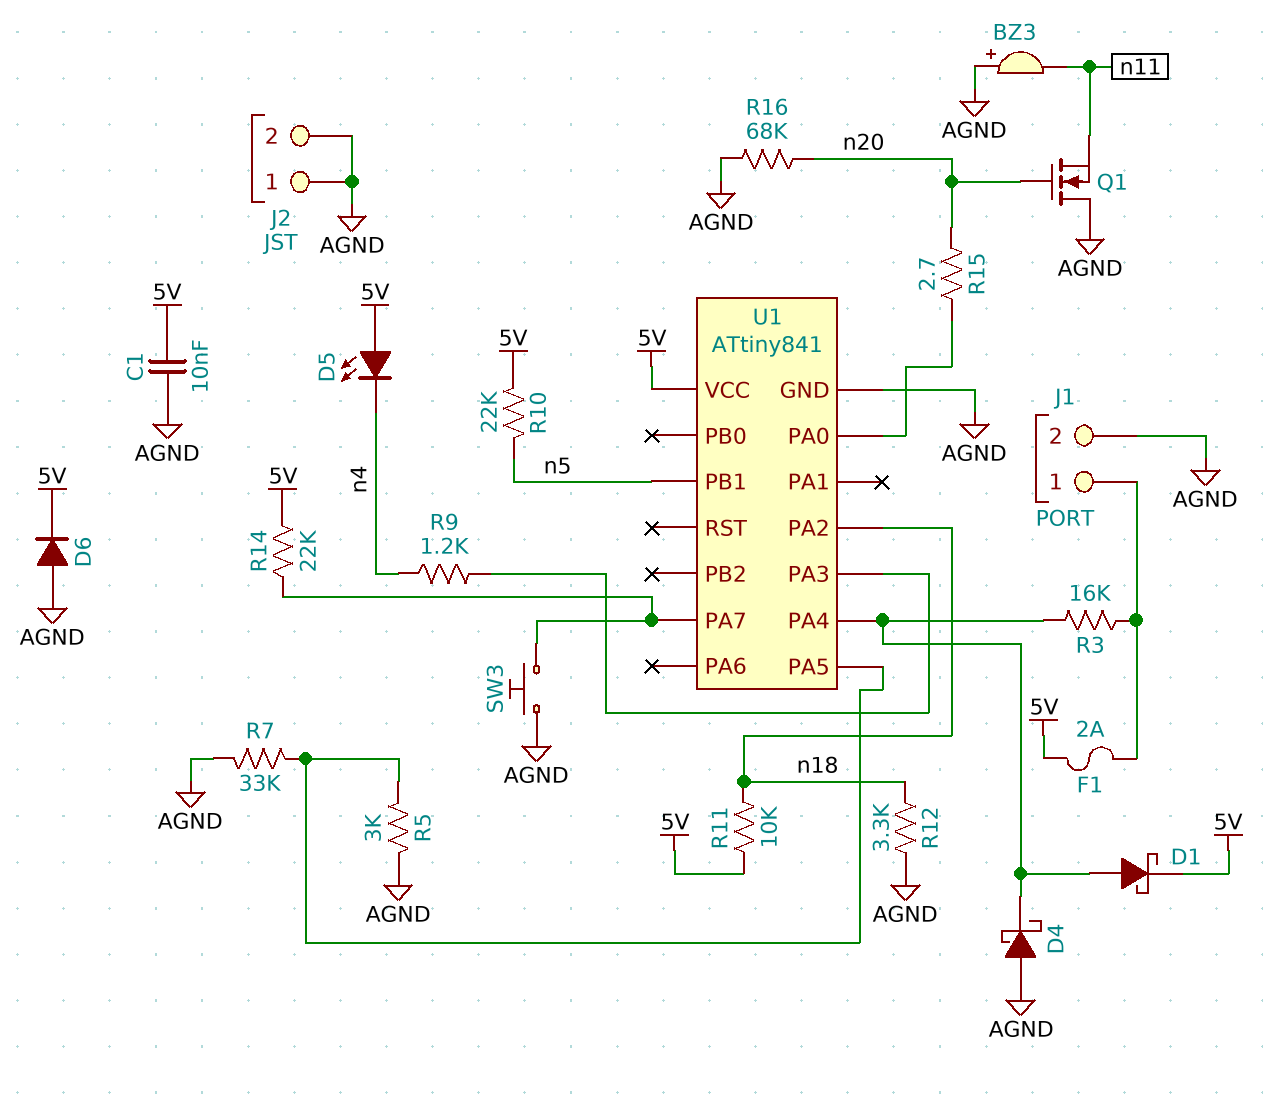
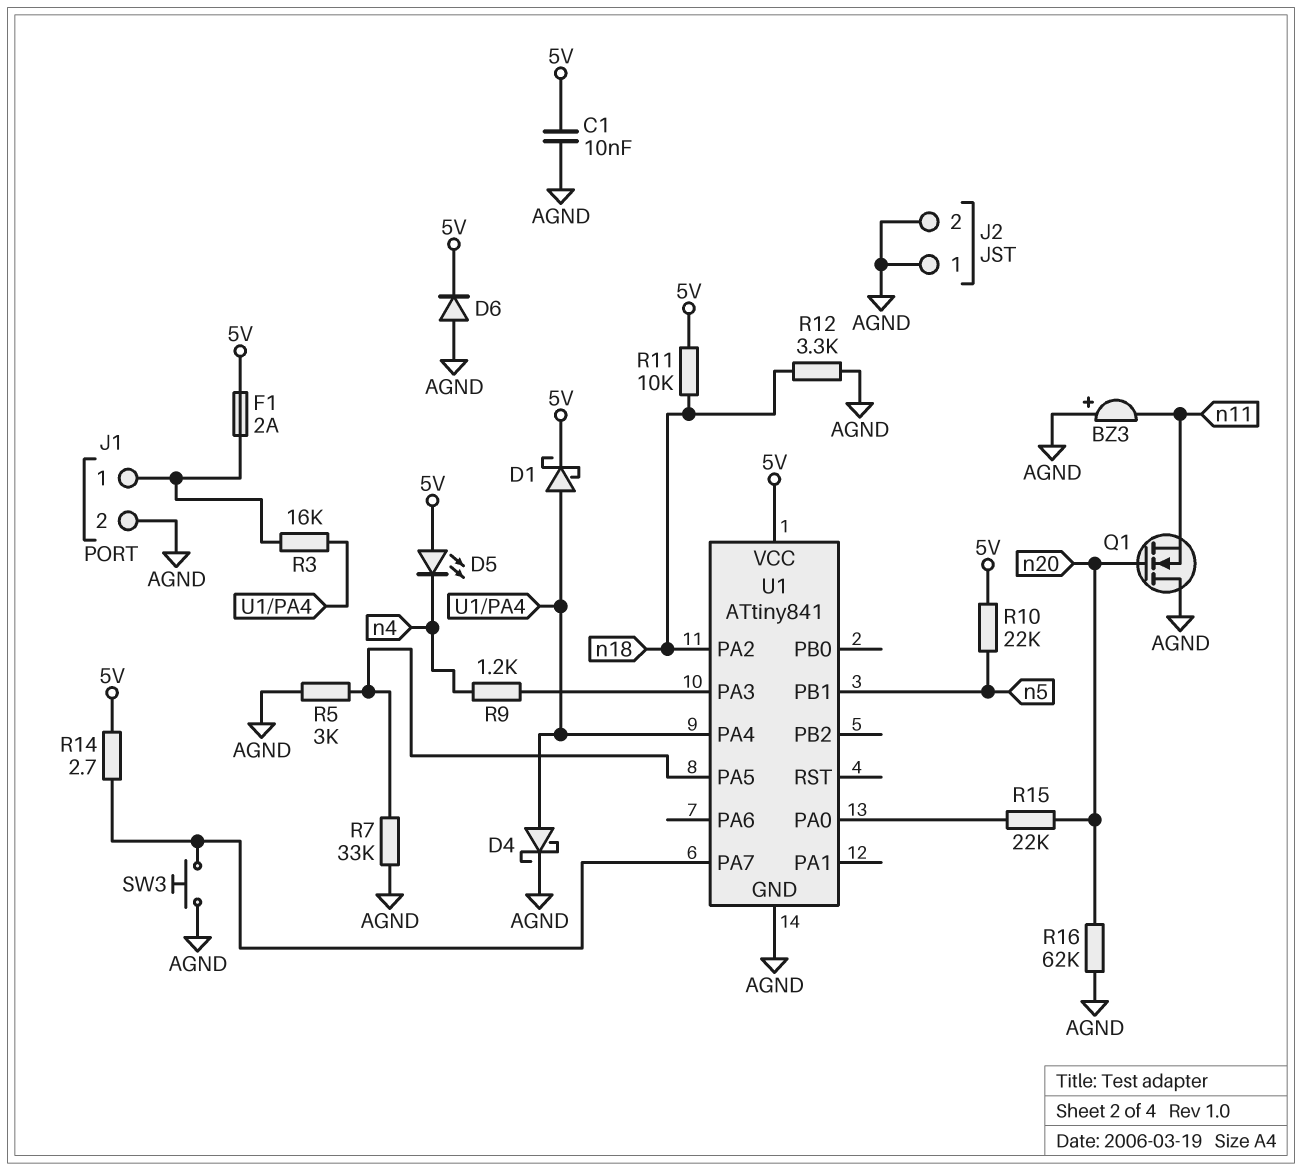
D4: schottky (A AGND, K U1/PA4) -> schottky (A U1/PA4, K AGND)
R14: 22k (5V, U1/PA7) -> 2.7 (5V, U1/PA7)
R15: 2.7 (U1/PA0, n20) -> 22k (U1/PA0, n20)
R16: 68k (AGND, n20) -> 62k (AGND, n20)

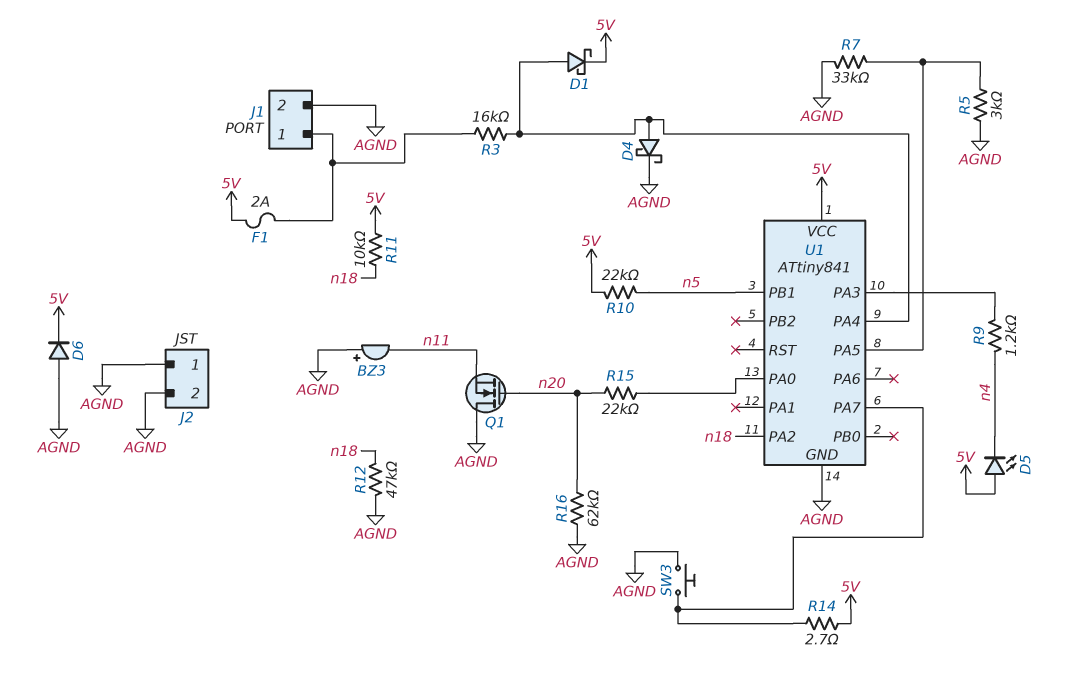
C1: 10nF (5V, AGND) -> none
R12: 3.3k (AGND, n18) -> 47k (AGND, n18)

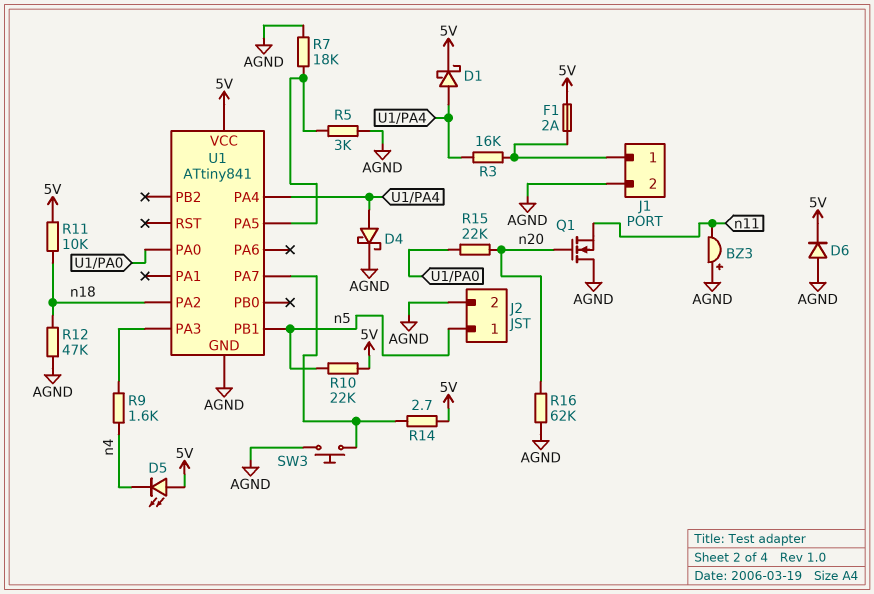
J2 pin 1: AGND -> n5
R7: 33k (AGND, U1/PA5) -> 18k (AGND, U1/PA5)
R9: 1.2k (U1/PA3, n4) -> 1.6k (U1/PA3, n4)

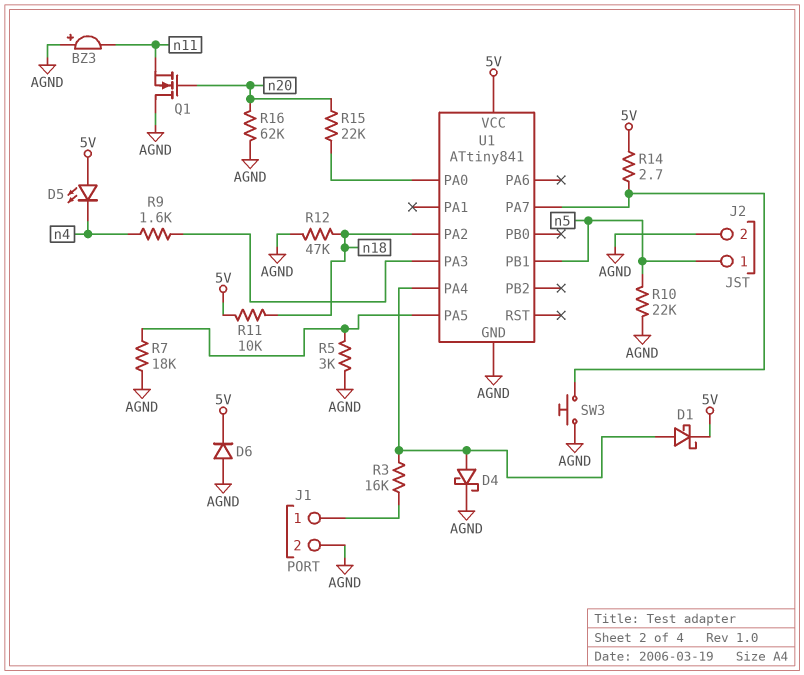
F1: 2A (5V, J1/1) -> none
R10: 22k (5V, n5) -> 22k (AGND, n5)

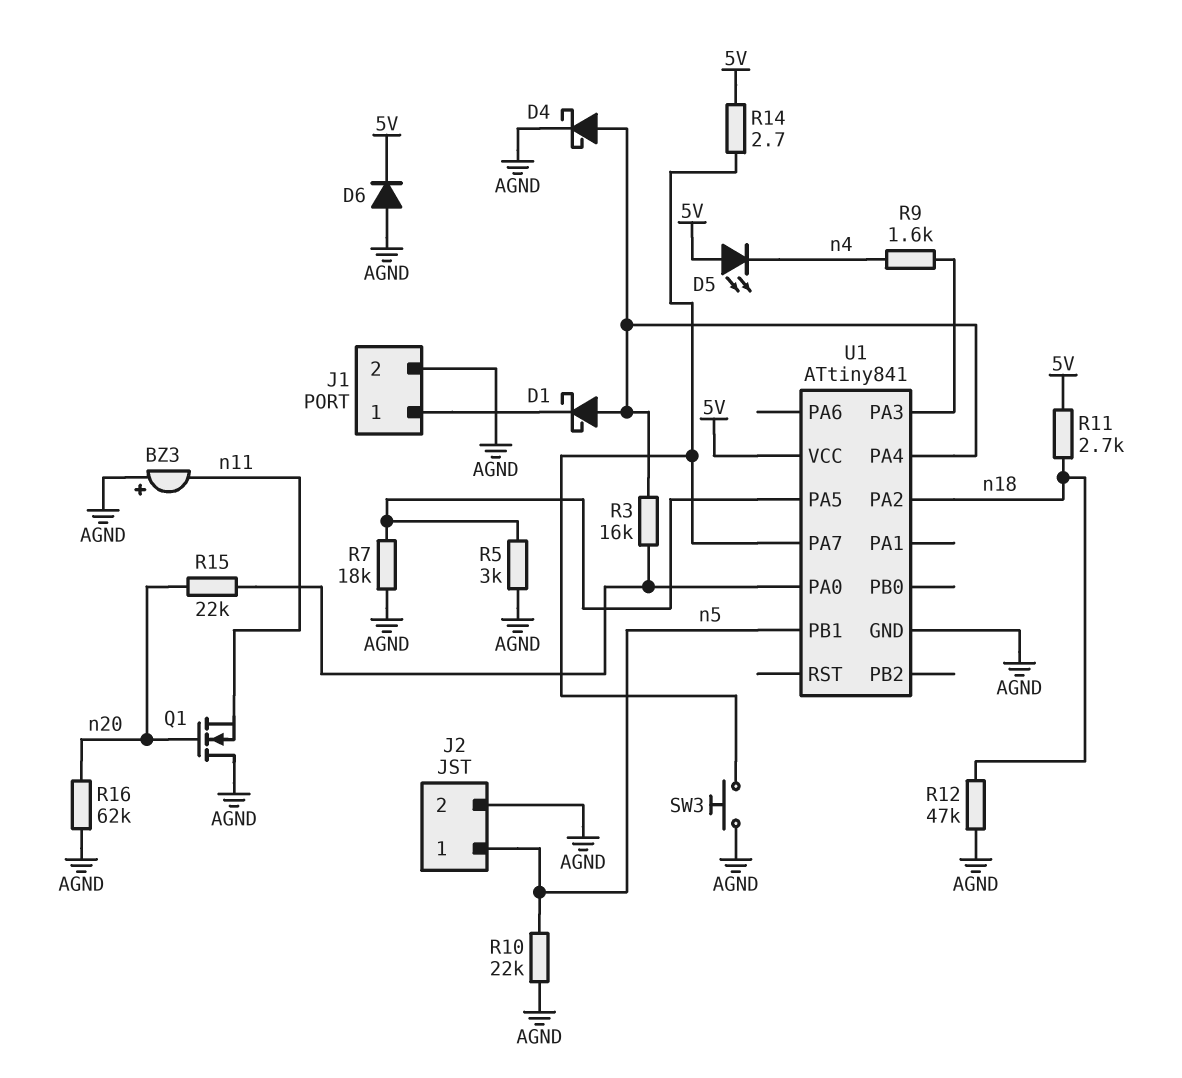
D1: schottky (A U1/PA4, K 5V) -> schottky (A U1/PA4, K J1/1)
R3: 16k (J1/1, U1/PA4) -> 16k (U1/PA0, U1/PA4)
R11: 10k (5V, n18) -> 2.7k (5V, n18)

